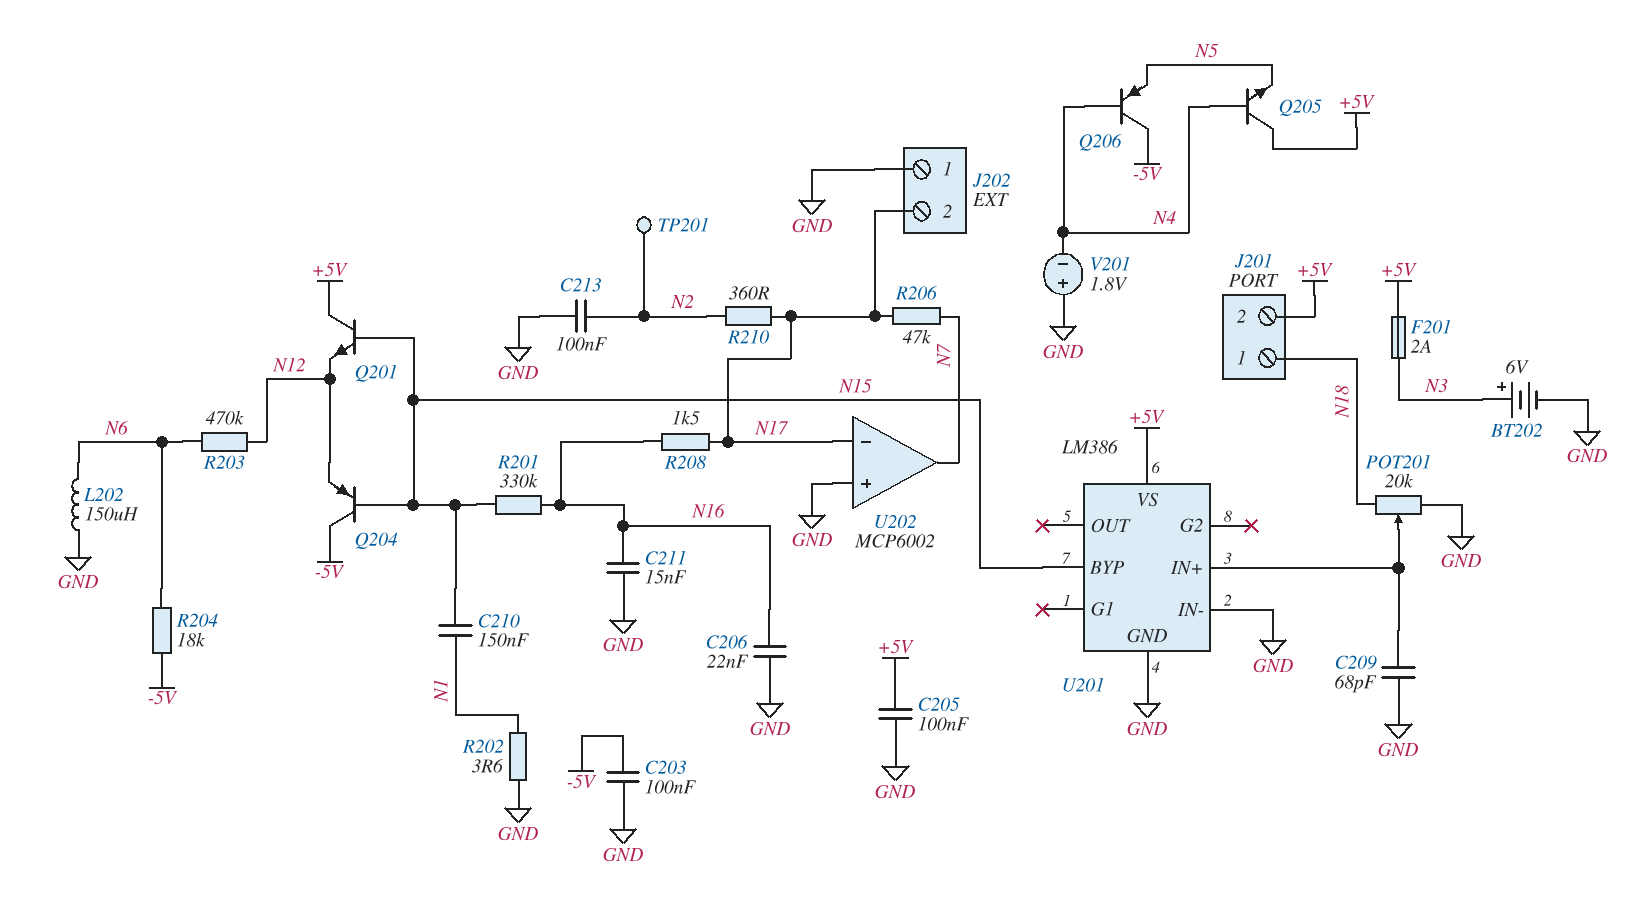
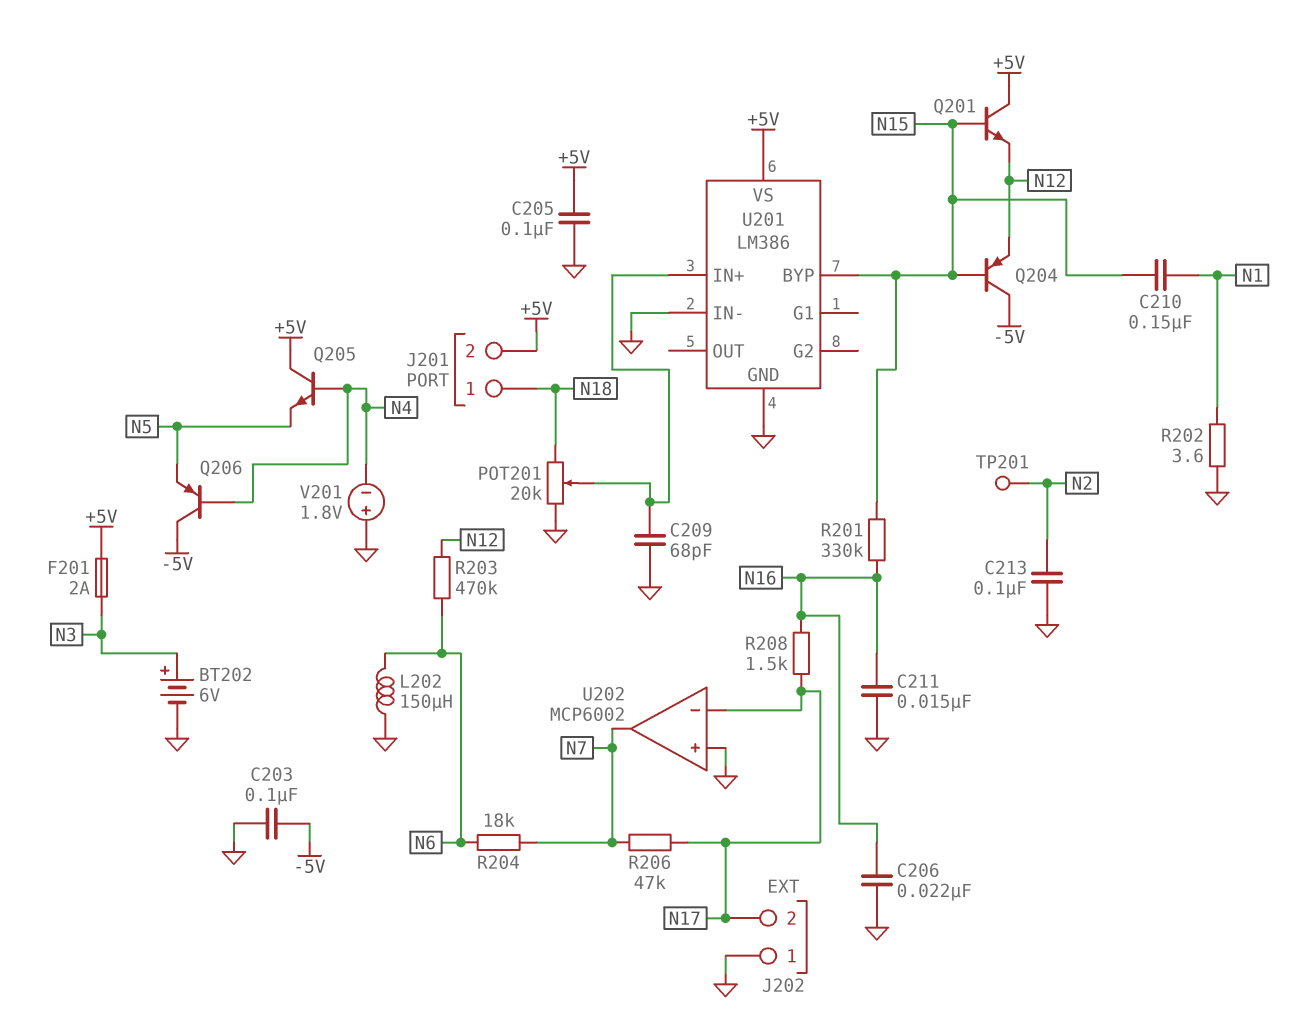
R204: 18k (-5V, N6) -> 18k (N6, N7)
R210: 360 (N2, N17) -> none

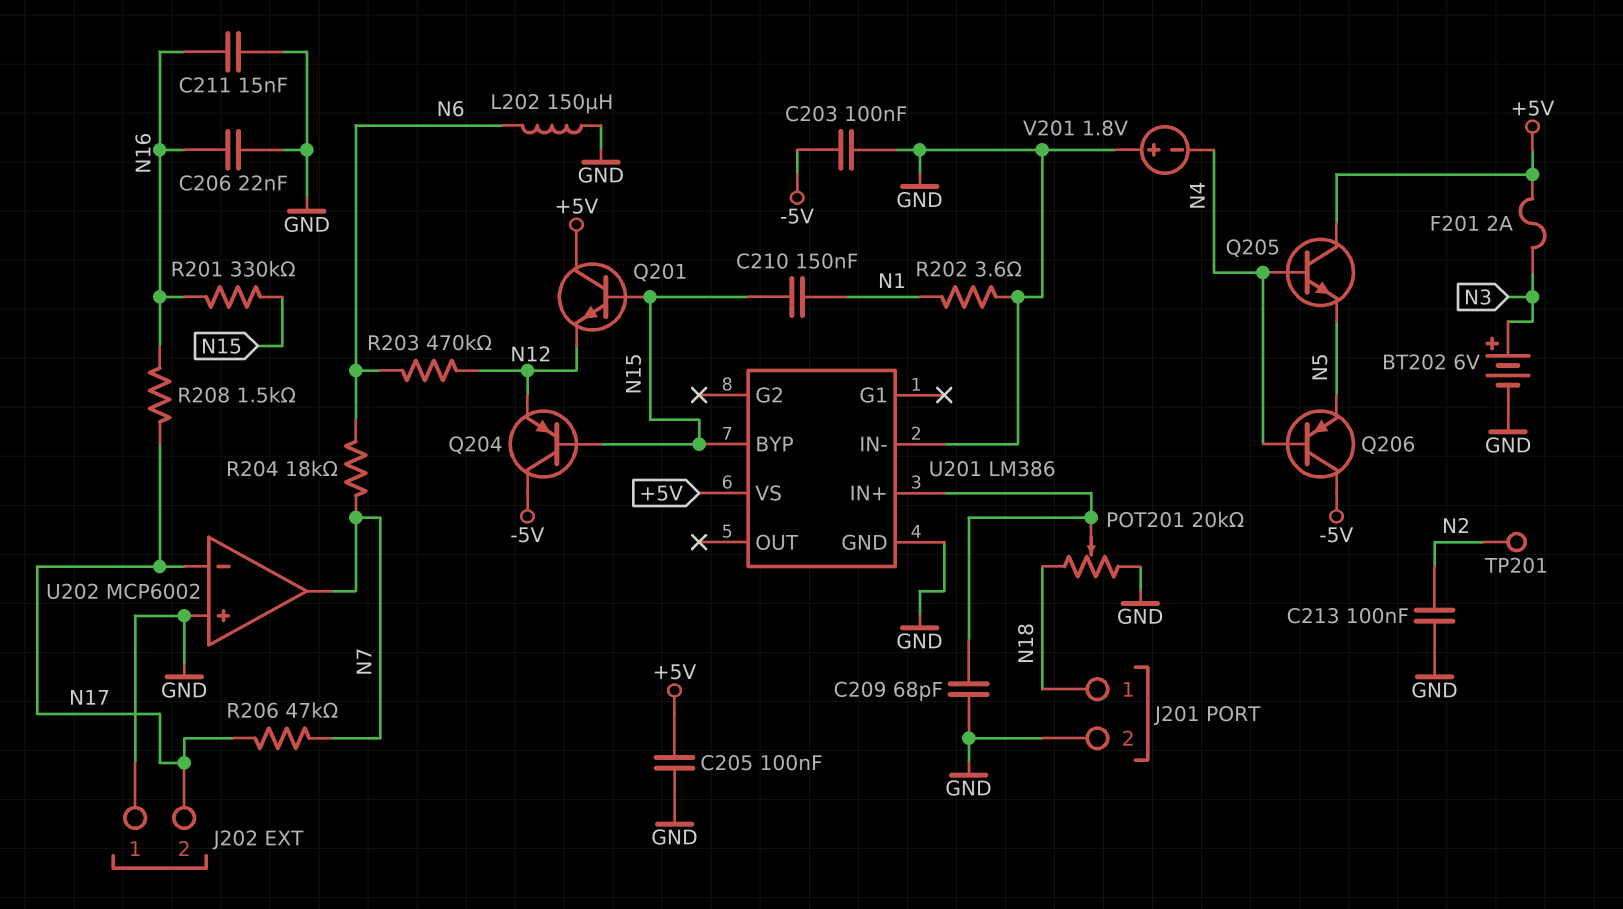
J201 pin 2: +5V -> GND

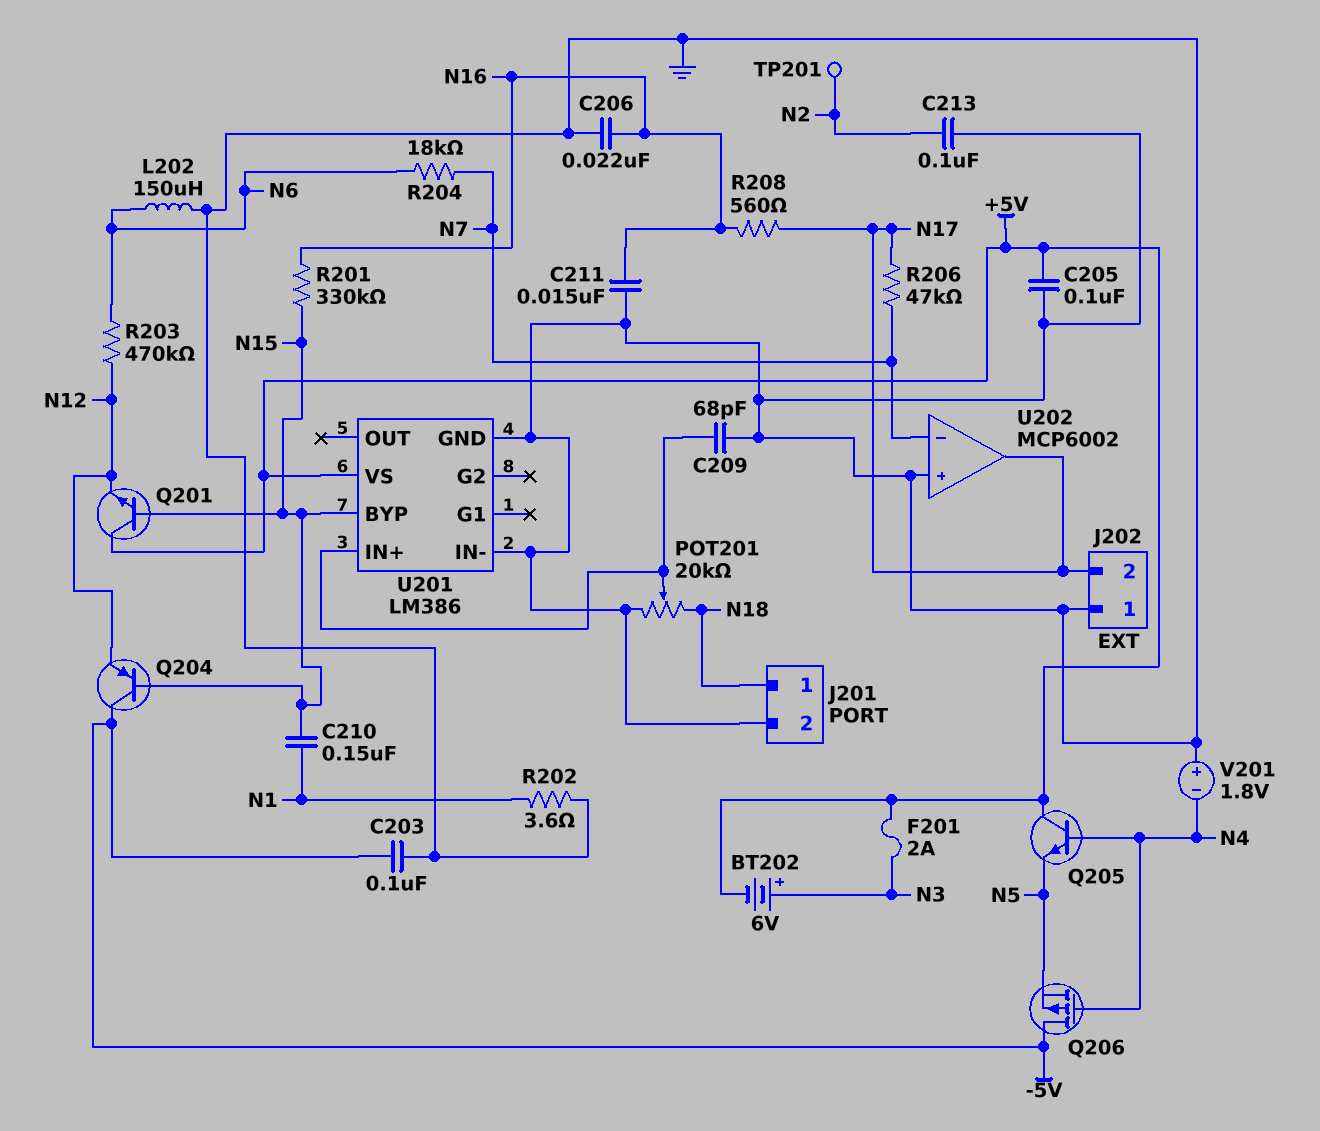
BT202: 6V (plus N3, minus GND) -> 6V (plus N3, minus +5V)
Q206: PNP (B N4, C -5V, E N5) -> PMOS (G N4, D -5V, S N5)
R208: 1.5k (N16, N17) -> 560 (N16, N17)
U202 pin in-: N17 -> N7
U202 pin out: N7 -> N17

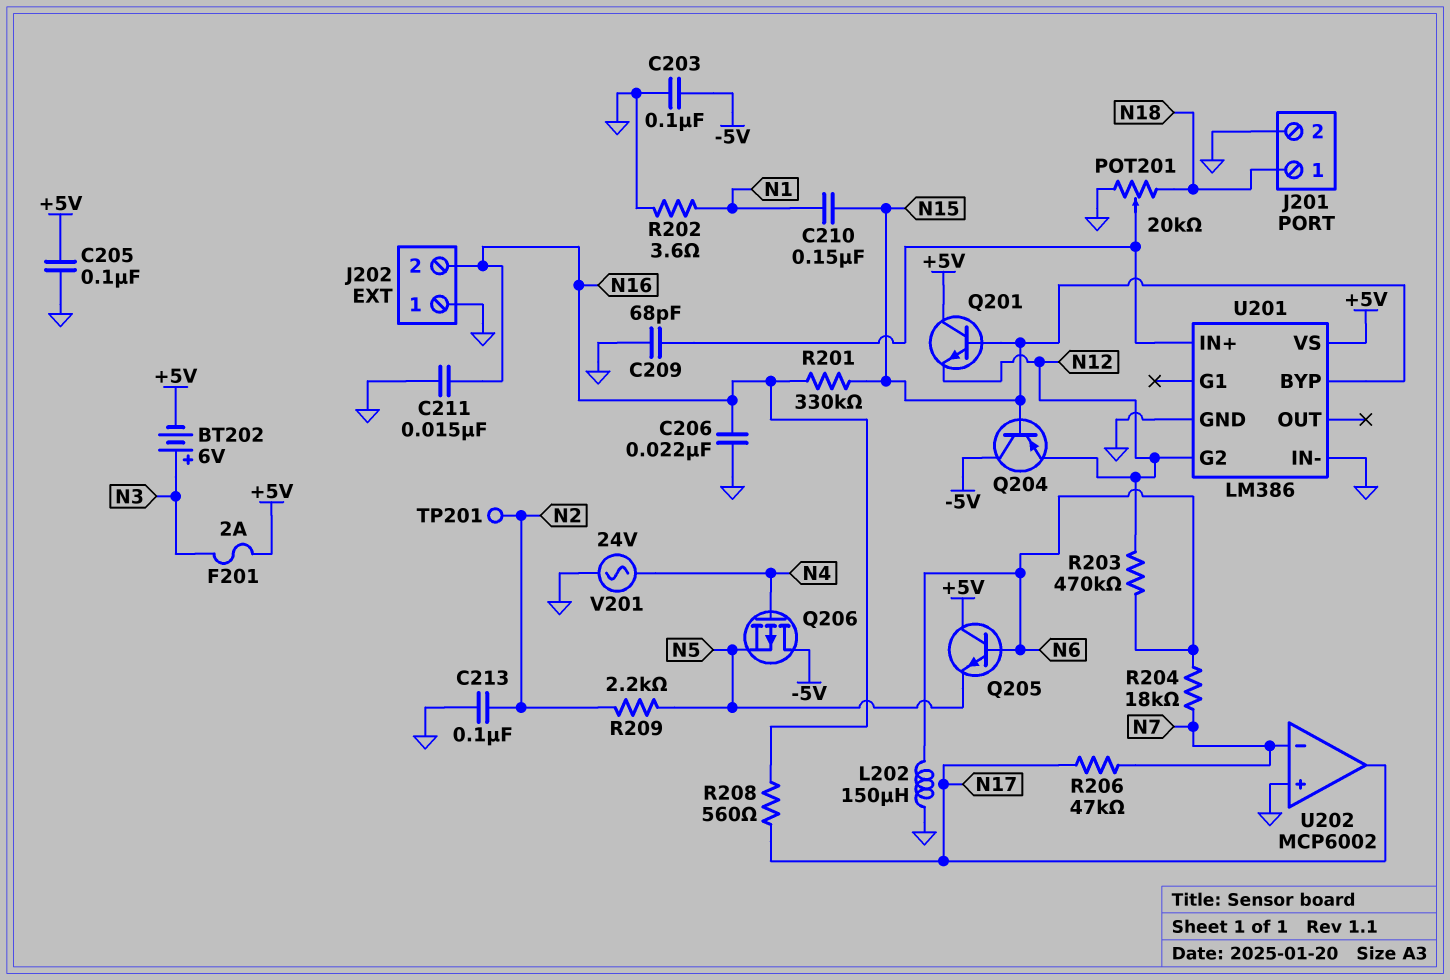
J202 pin 2: N17 -> N16
Q205: NPN (B N4, C +5V, E N5) -> NPN (B N6, C +5V, E N5)
R209: none -> 2.2k (N2, N5)
U201 pin G2: none -> N12
V201: 1.8V (plus GND, minus N4) -> AC 24V (GND, N4)

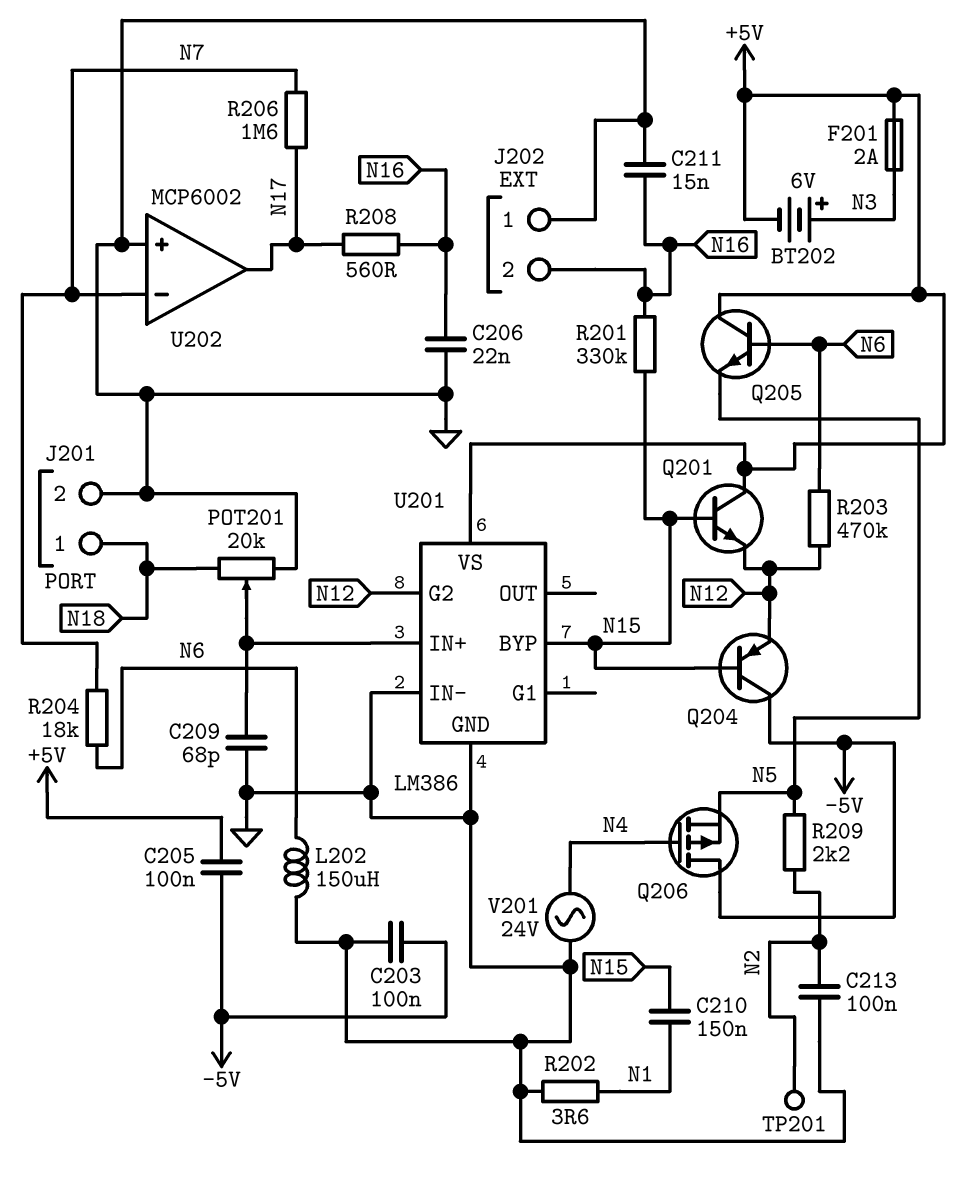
C205: 100nF (+5V, GND) -> 100nF (+5V, -5V)
R206: 47k (N7, N17) -> 1.6M (N7, N17)

